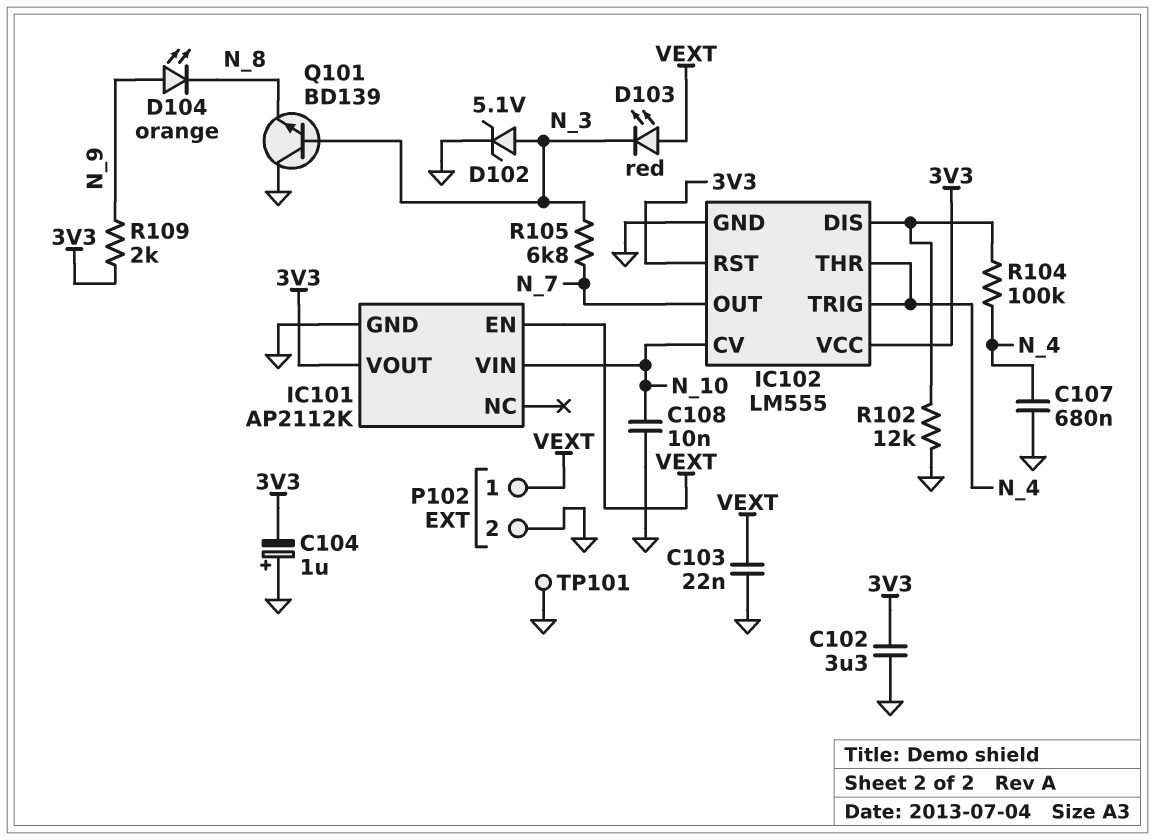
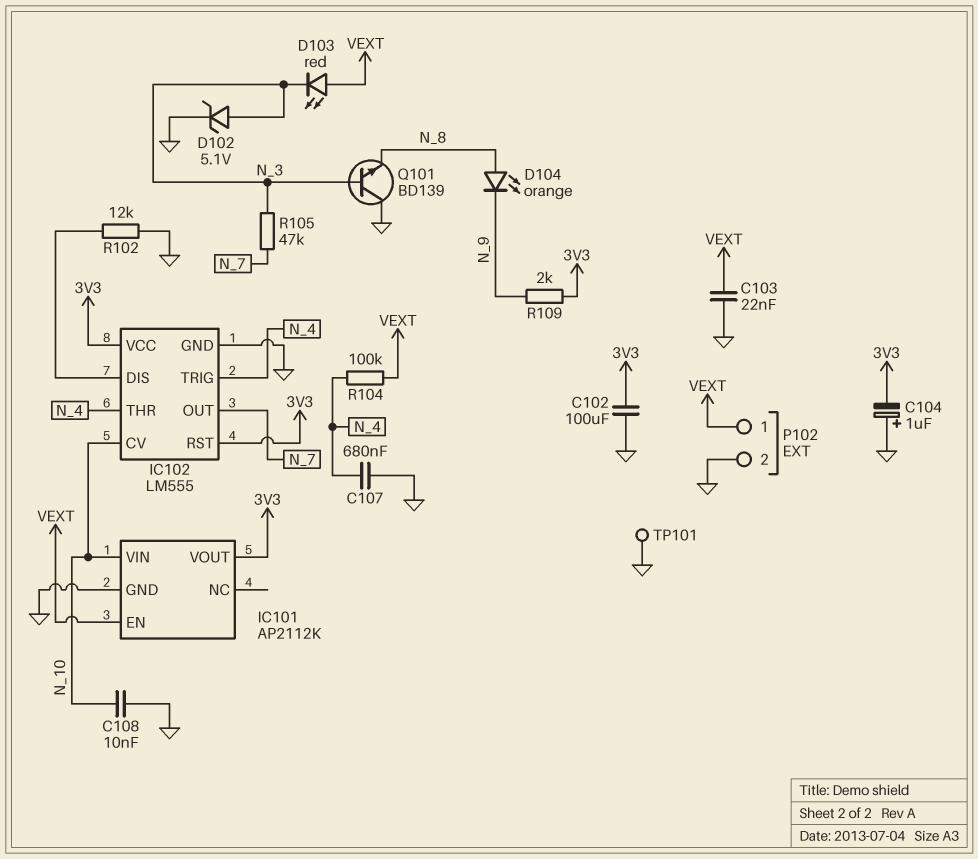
C102: 3.3uF (3V3, GND) -> 100uF (3V3, GND)
D104: LED orange (A N_9, K N_8) -> LED orange (A N_8, K N_9)
R104: 100k (IC102/DIS, N_4) -> 100k (N_4, VEXT)
R105: 6.8k (N_3, N_7) -> 47k (N_3, N_7)

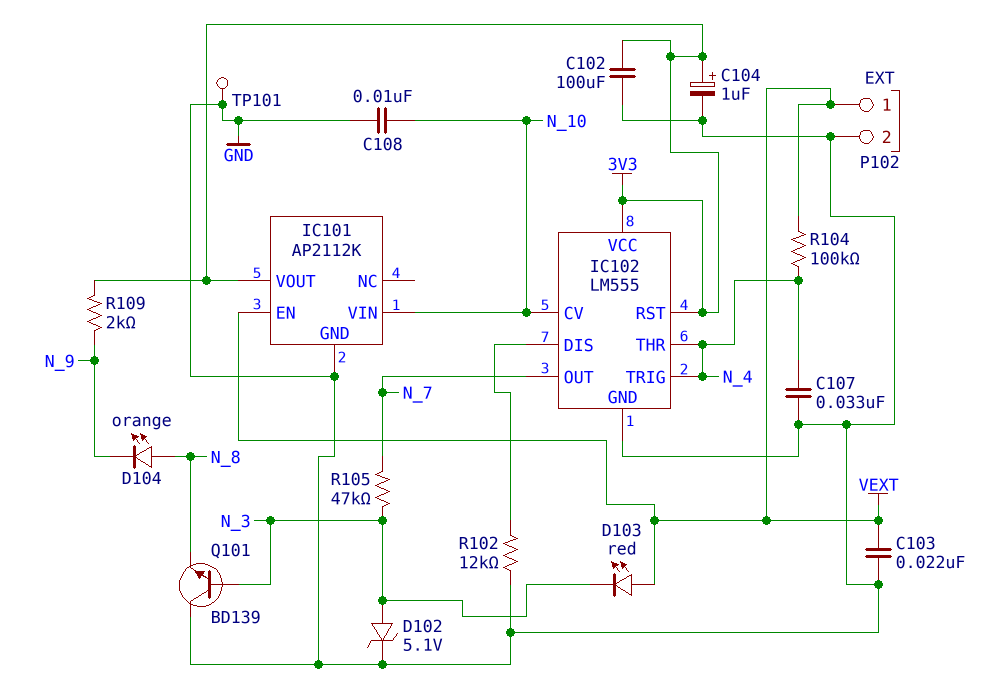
C104: 1uF (plus GND, minus 3V3) -> 1uF (plus 3V3, minus GND)
C107: 680nF (GND, N_4) -> 33nF (GND, N_4)

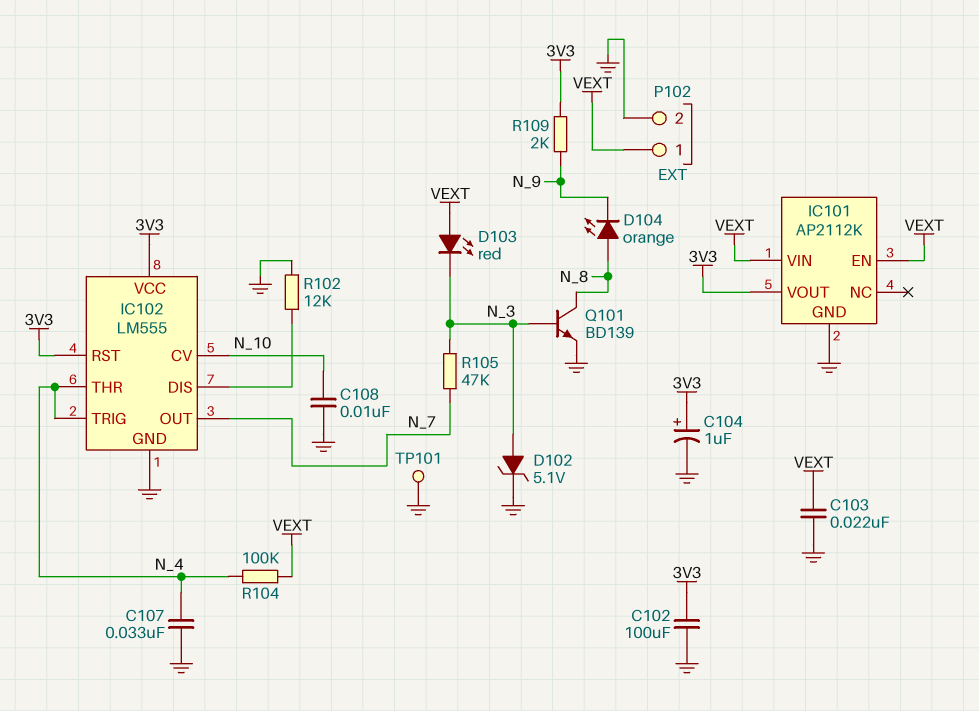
IC101 pin VIN: N_10 -> VEXT
Q101: NPN BD139 (B N_3, C GND, E N_8) -> NPN BD139 (B N_3, C N_8, E GND)

